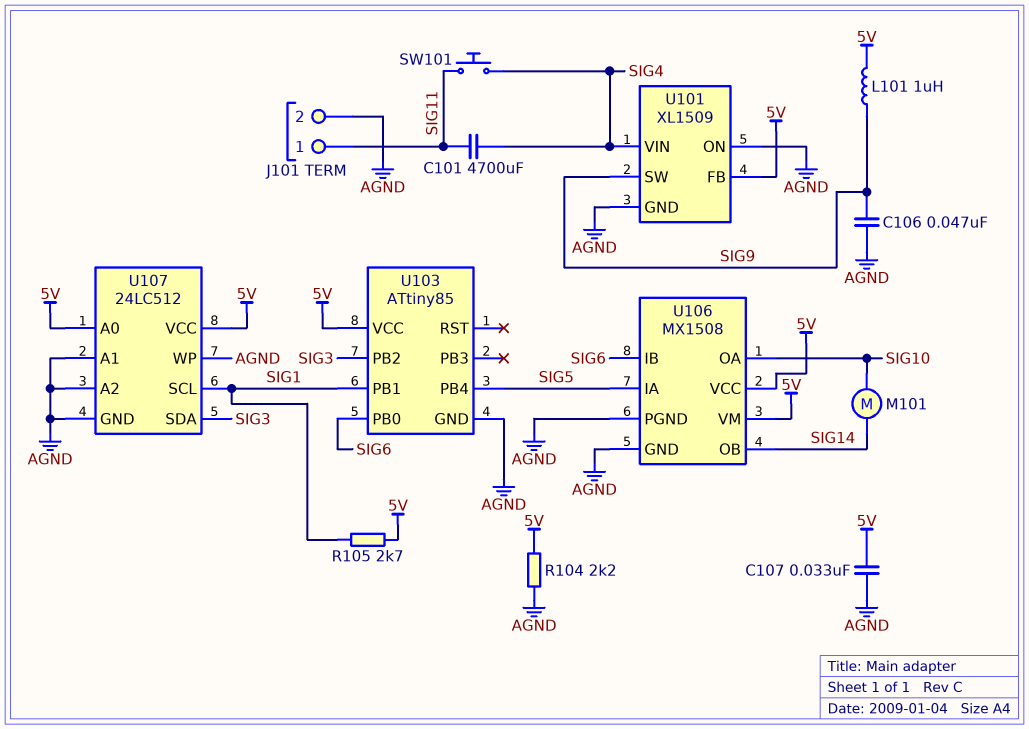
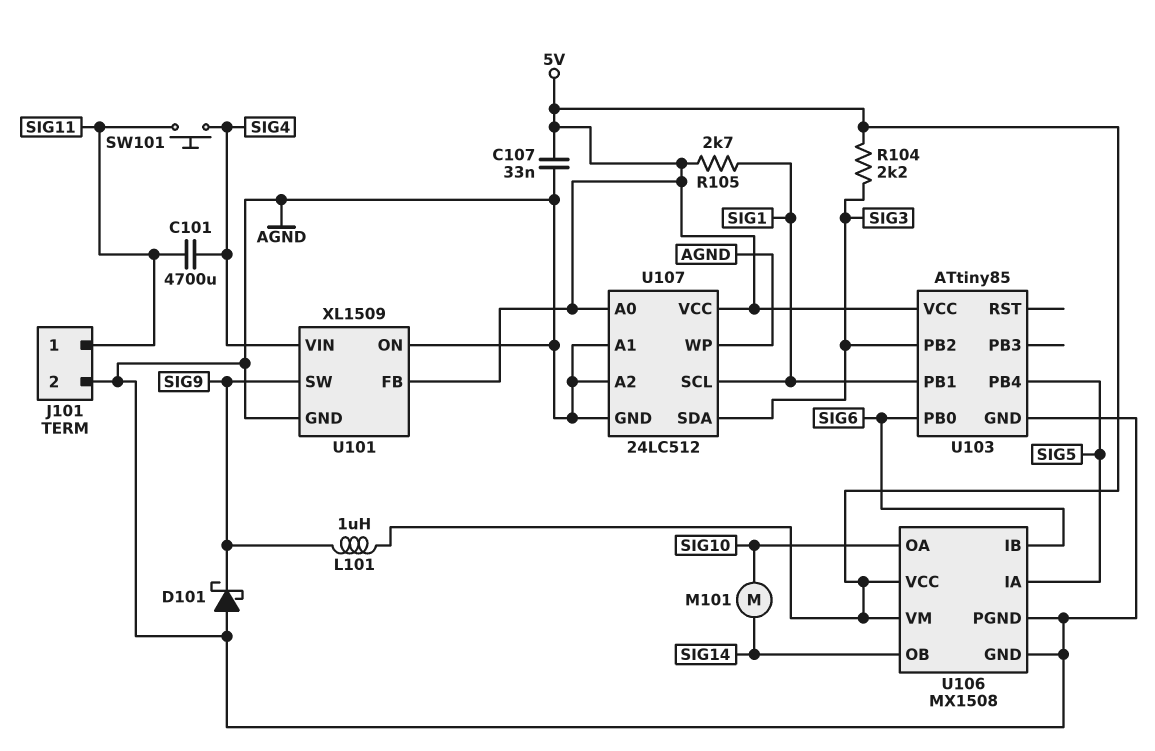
C106: 47nF (AGND, SIG9) -> none
D101: none -> schottky (A AGND, K SIG9)
R104: 2.2k (5V, AGND) -> 2.2k (5V, SIG3)

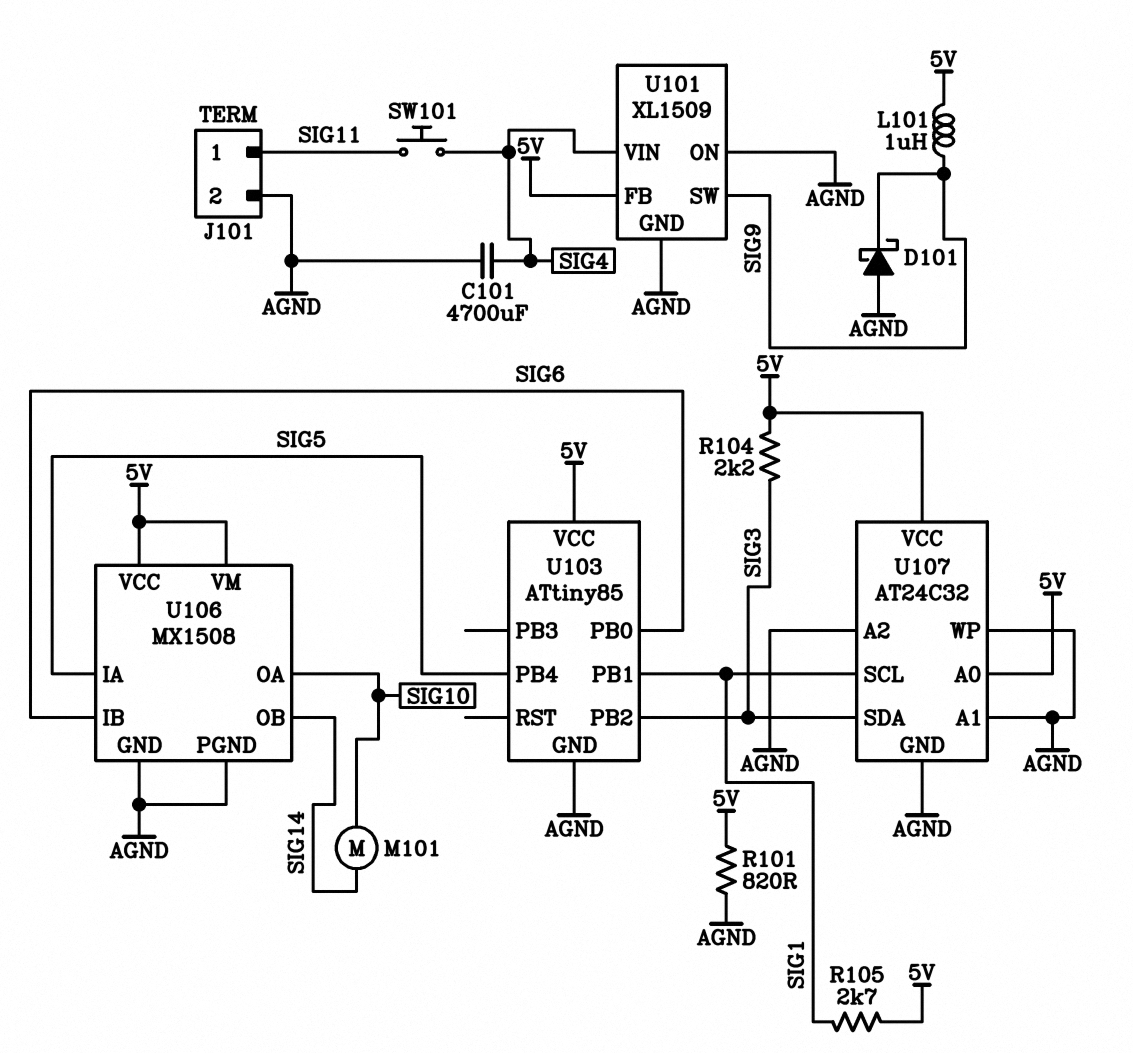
C101: 4700uF (SIG4, SIG11) -> 4700uF (AGND, SIG4)
C107: 33nF (5V, AGND) -> none
R101: none -> 820 (5V, AGND)
U107: 24LC512 -> AT24C32

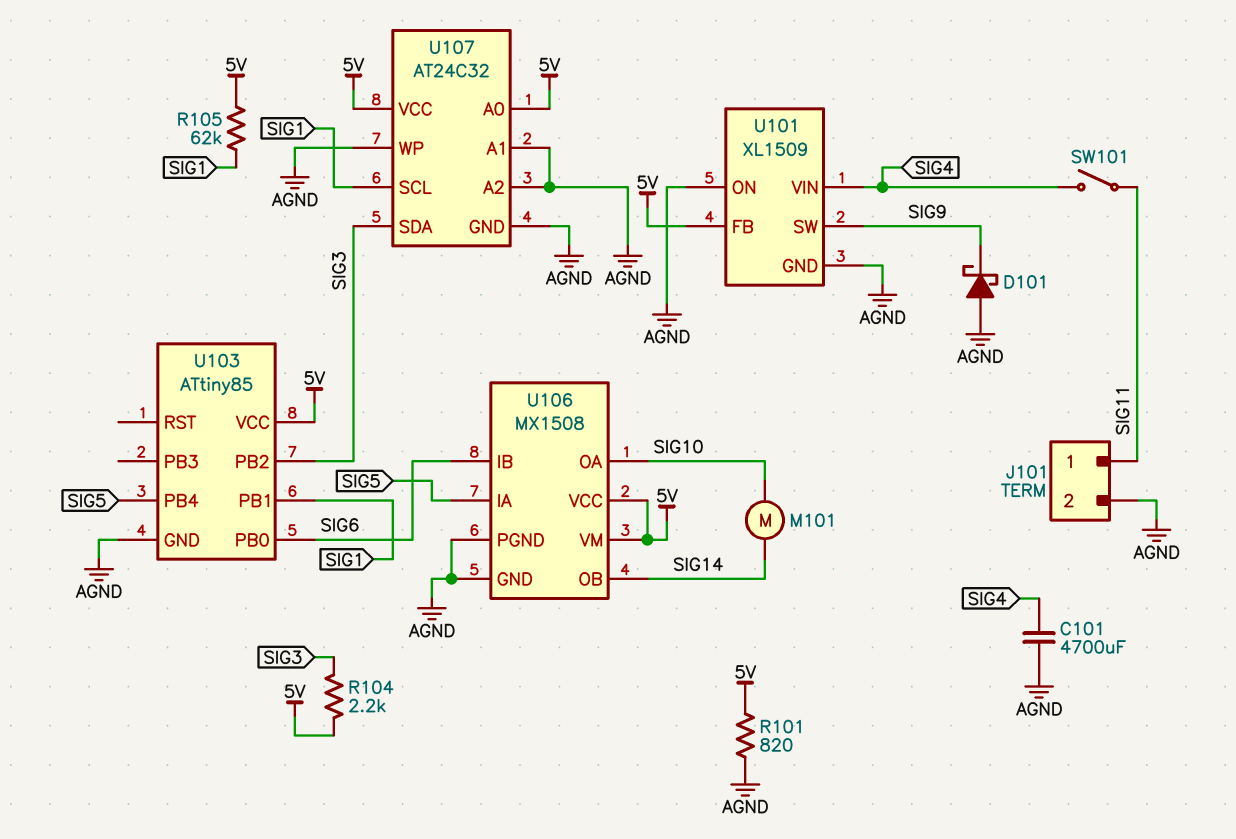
L101: 1uH (5V, SIG9) -> none
R105: 2.7k (5V, SIG1) -> 62k (5V, SIG1)
SW101: button (SIG4, SIG11) -> switch (SIG4, SIG11)

